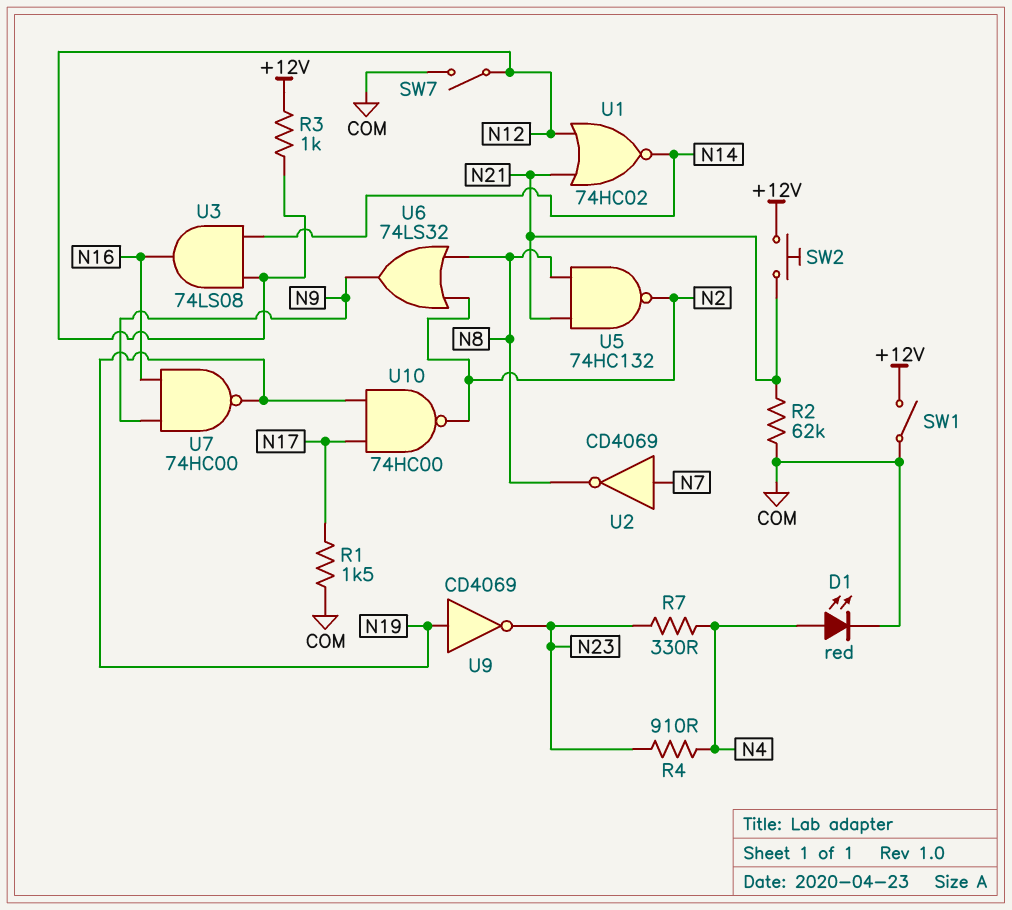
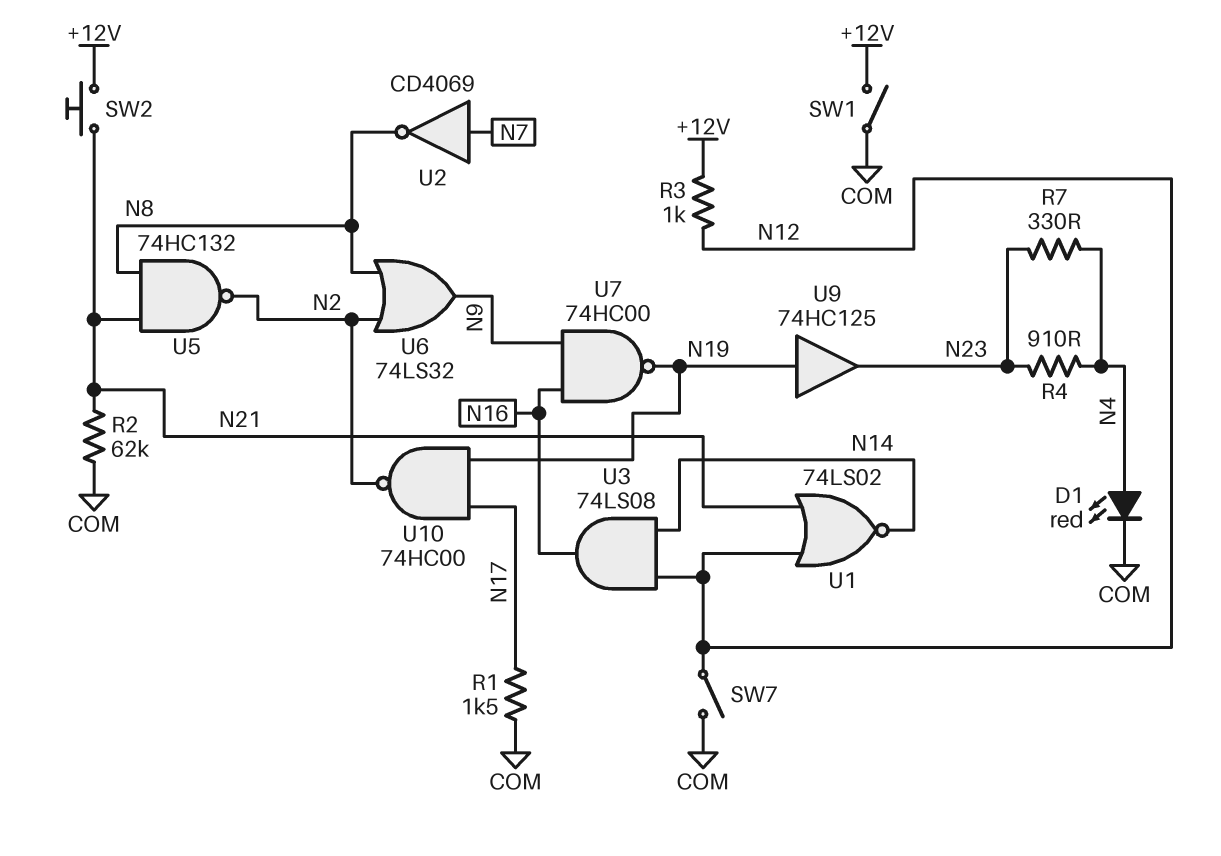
U1: NOR 74HC02 (in N12, in N21, out N14) -> NOR 74LS02 (in N12, in N21, out N14)
U9: NOT CD4069 (in N19, out N23) -> buffer 74HC125 (in N19, out N23)

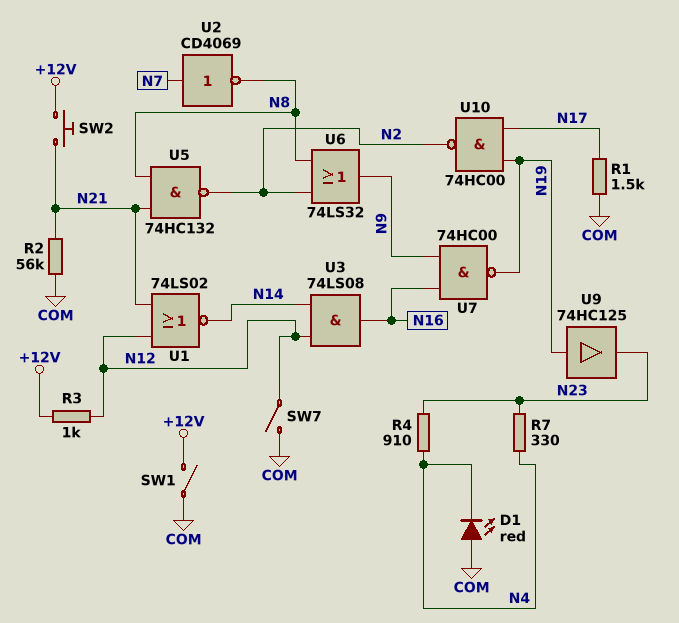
D1: LED red (A N4, K COM) -> LED red (A COM, K N4)
R2: 62k (COM, N21) -> 56k (COM, N21)

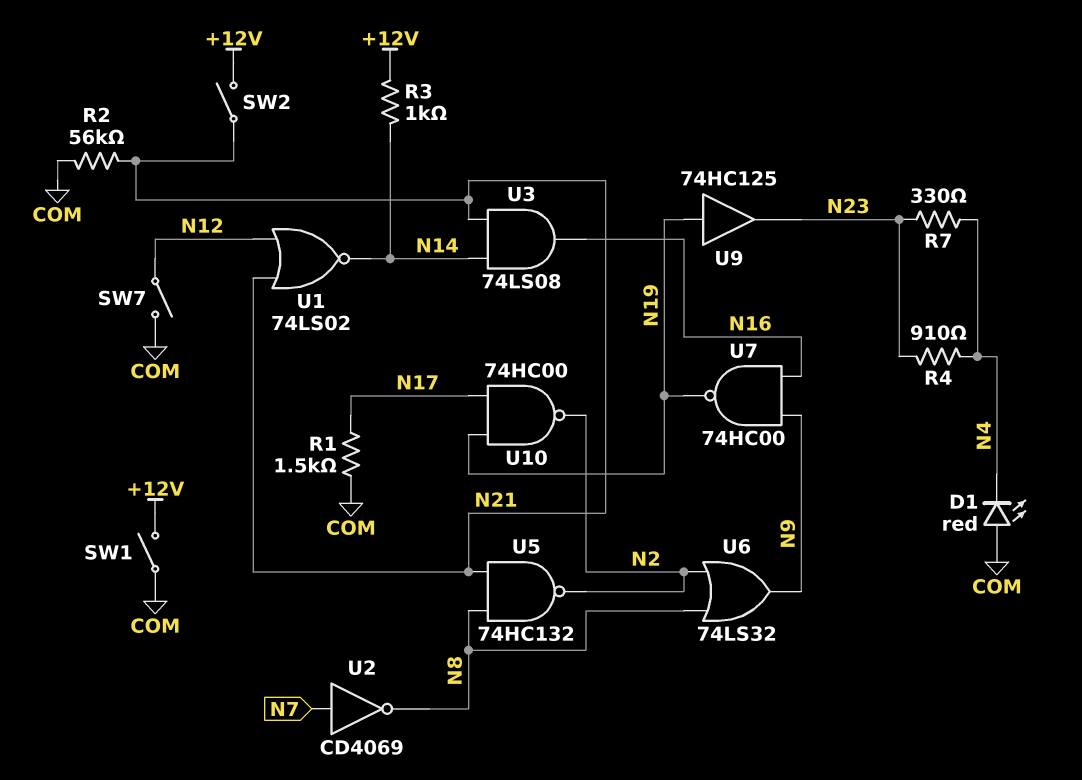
R3: 1k (+12V, N12) -> 1k (+12V, N14)
SW2: button (+12V, N21) -> switch (+12V, N21)
U3: AND 74LS08 (in N12, in N14, out N16) -> AND 74LS08 (in N14, in N21, out N16)

